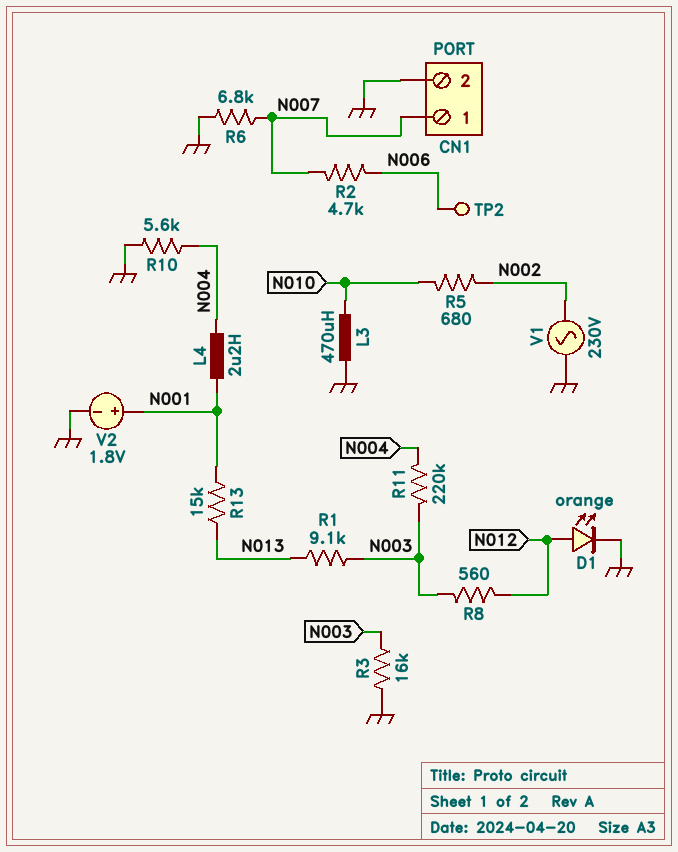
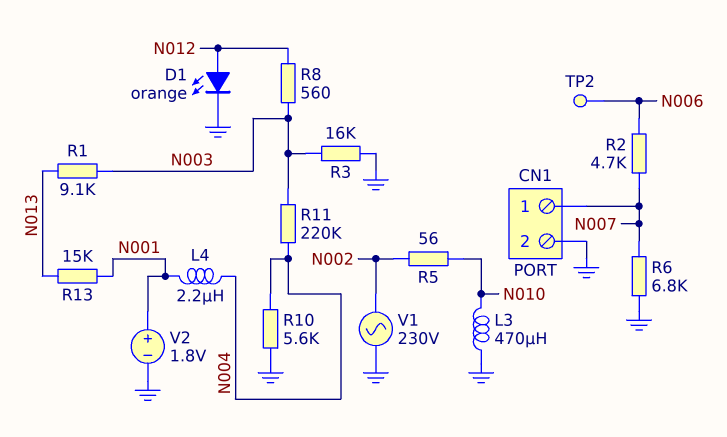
R5: 680 (N002, N010) -> 56 (N002, N010)

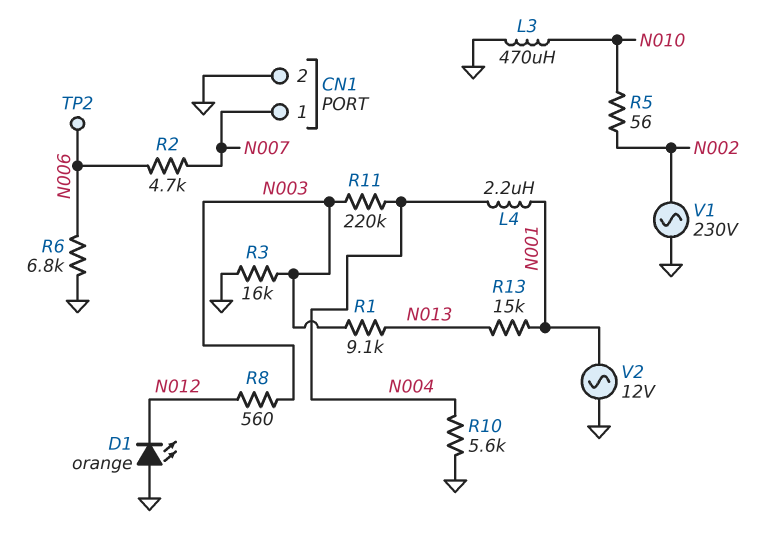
D1: LED orange (A N012, K GND) -> LED orange (A GND, K N012)
R6: 6.8k (GND, N007) -> 6.8k (GND, N006)
V2: 1.8V (plus N001, minus GND) -> AC 12V (GND, N001)

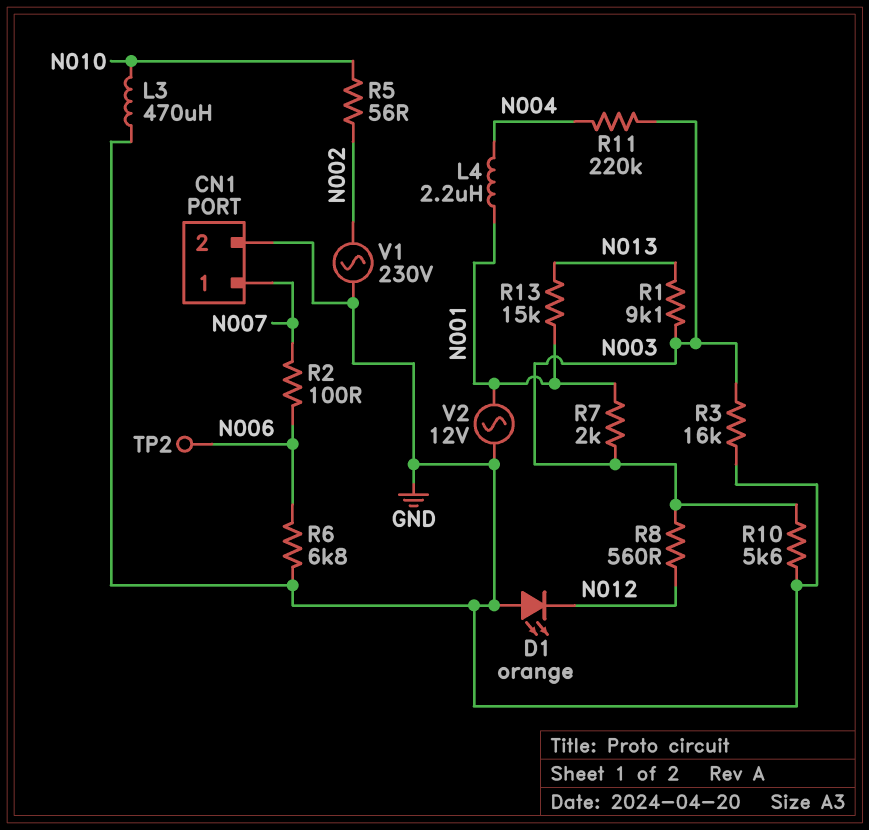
R2: 4.7k (N006, N007) -> 100 (N006, N007)
R7: none -> 2k (N001, N003)
R10: 5.6k (GND, N004) -> 5.6k (GND, N003)

